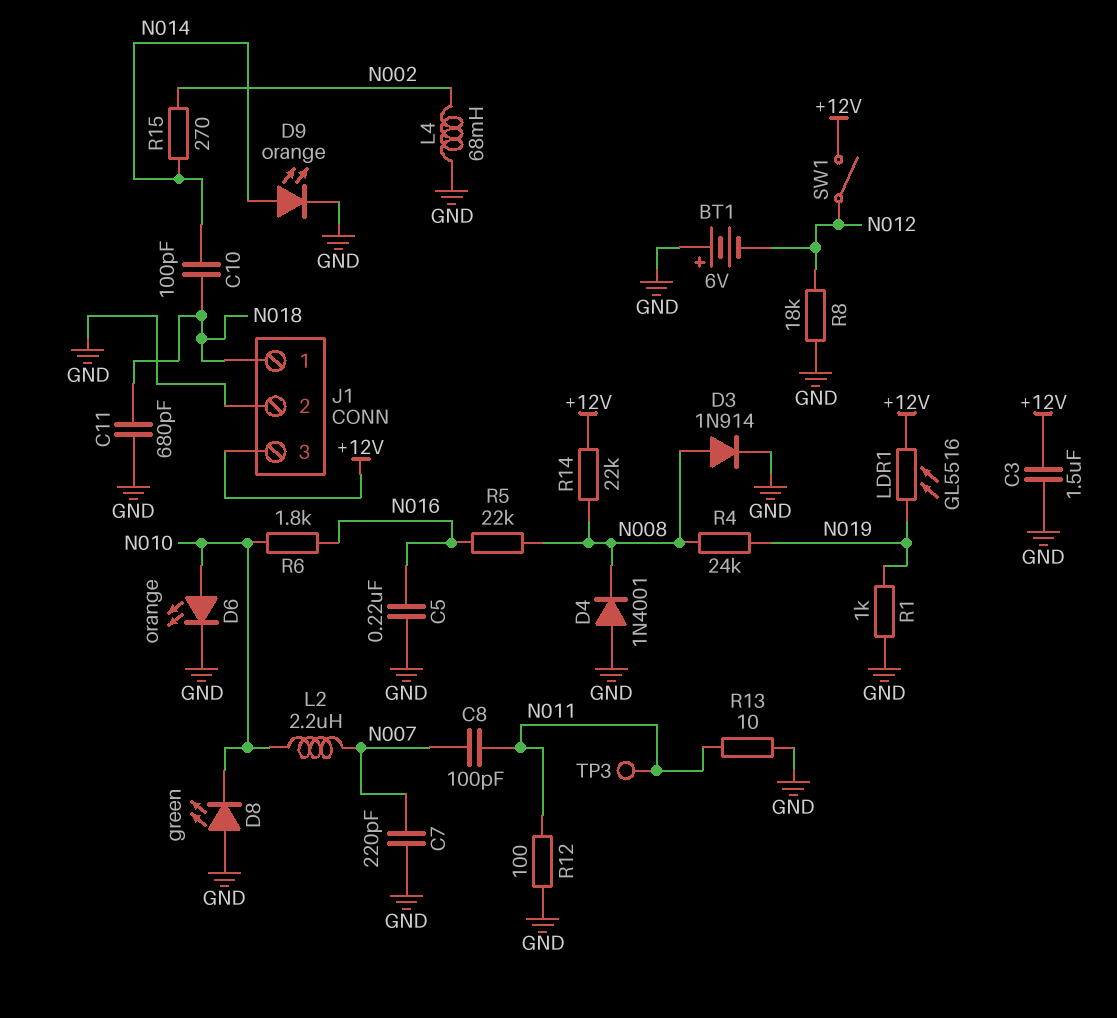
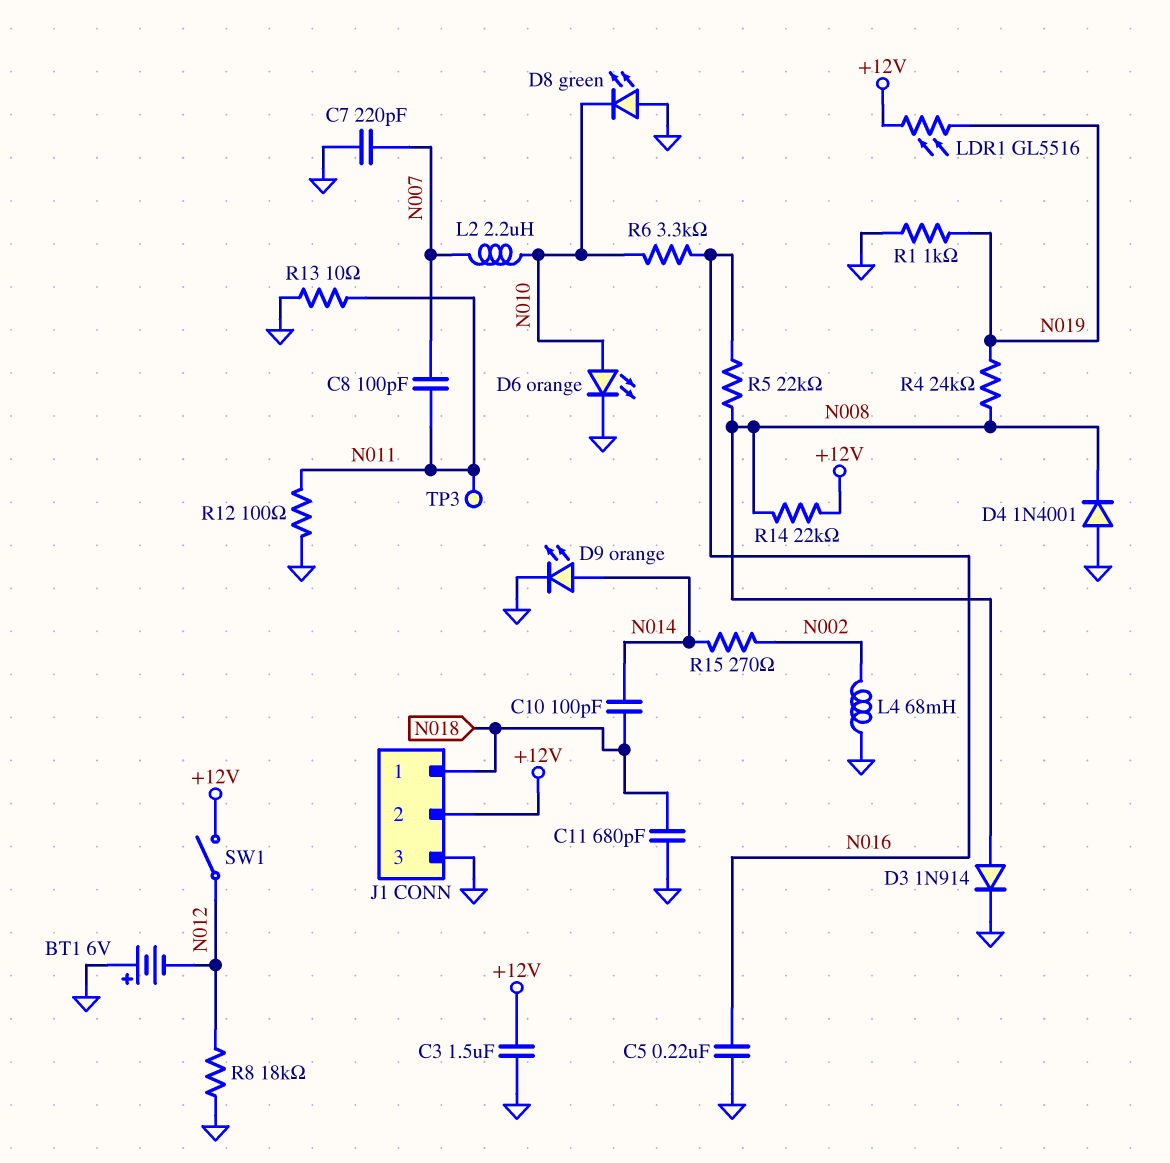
J1 pin 2: GND -> +12V
J1 pin 3: +12V -> GND
R6: 1.8k (N010, N016) -> 3.3k (N010, N016)

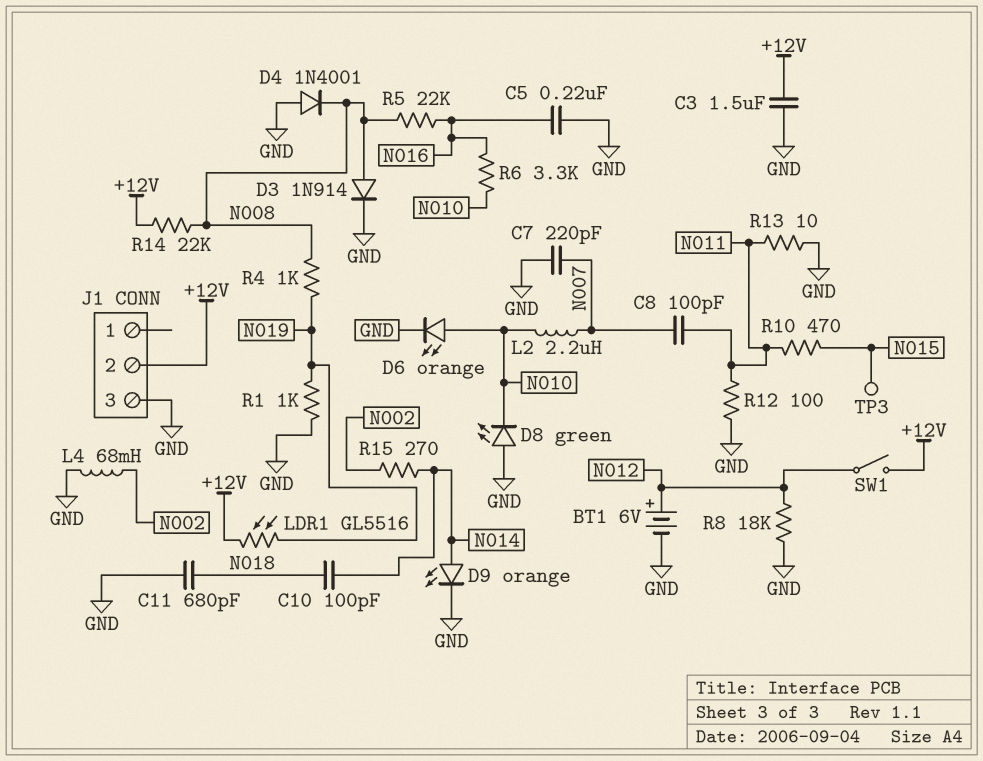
BT1: 6V (plus GND, minus N012) -> 6V (plus N012, minus GND)
J1 pin 1: N018 -> none
R4: 24k (N008, N019) -> 1k (N008, N019)
R10: none -> 470 (N011, N015)
TP3: test point (N011) -> test point (N015)

